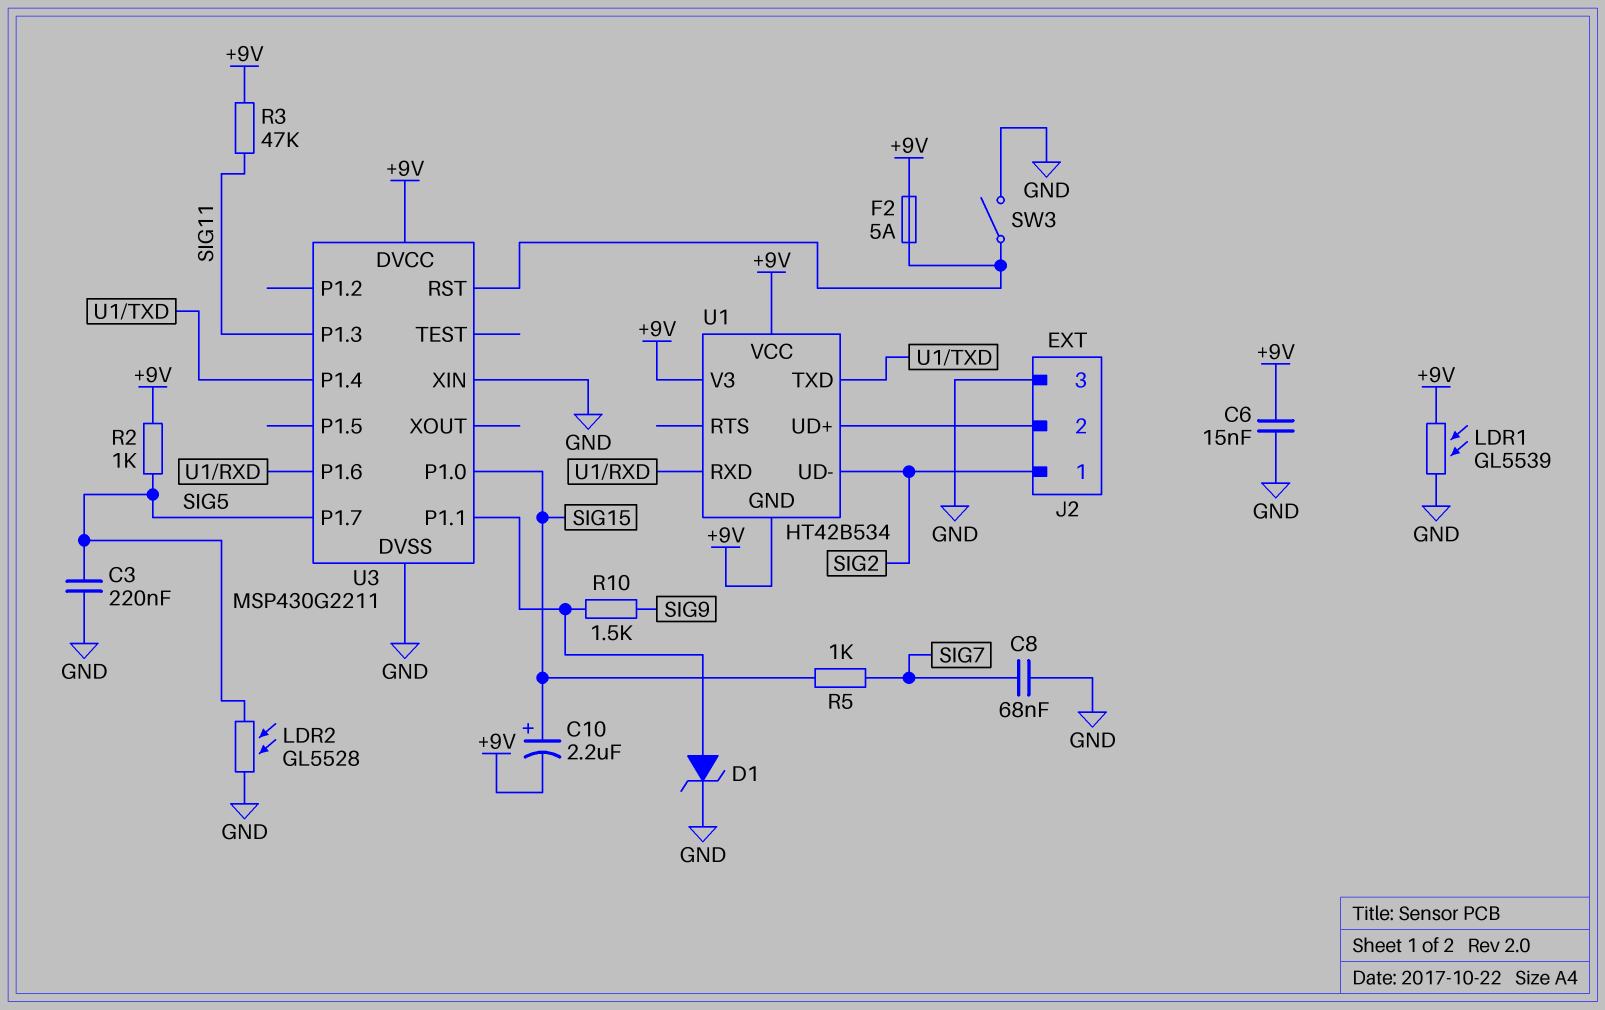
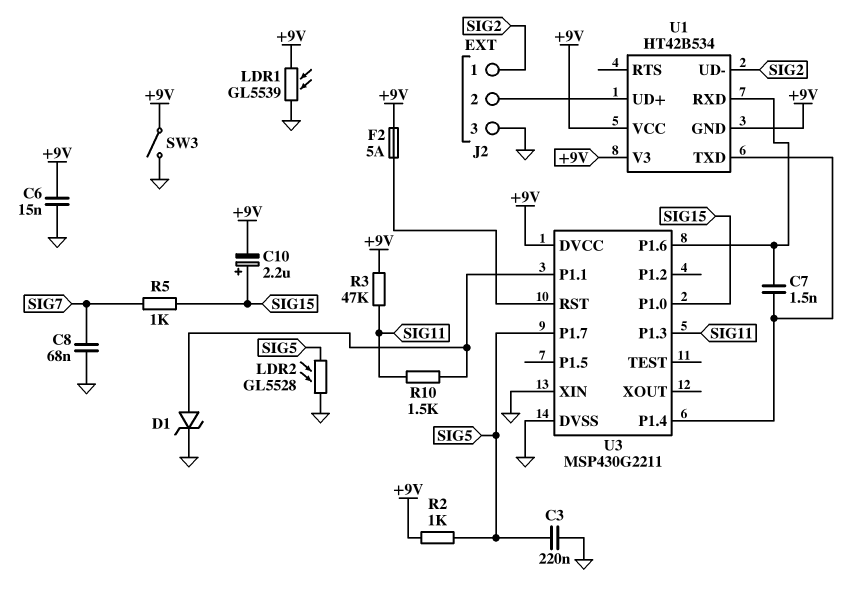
C7: none -> 1.5nF (U1/RXD, U1/TXD)
R10: 1.5k (SIG9, U3/P1.1) -> 1.5k (SIG11, U3/P1.1)
SW3: switch (GND, U3/RST) -> switch (+9V, GND)

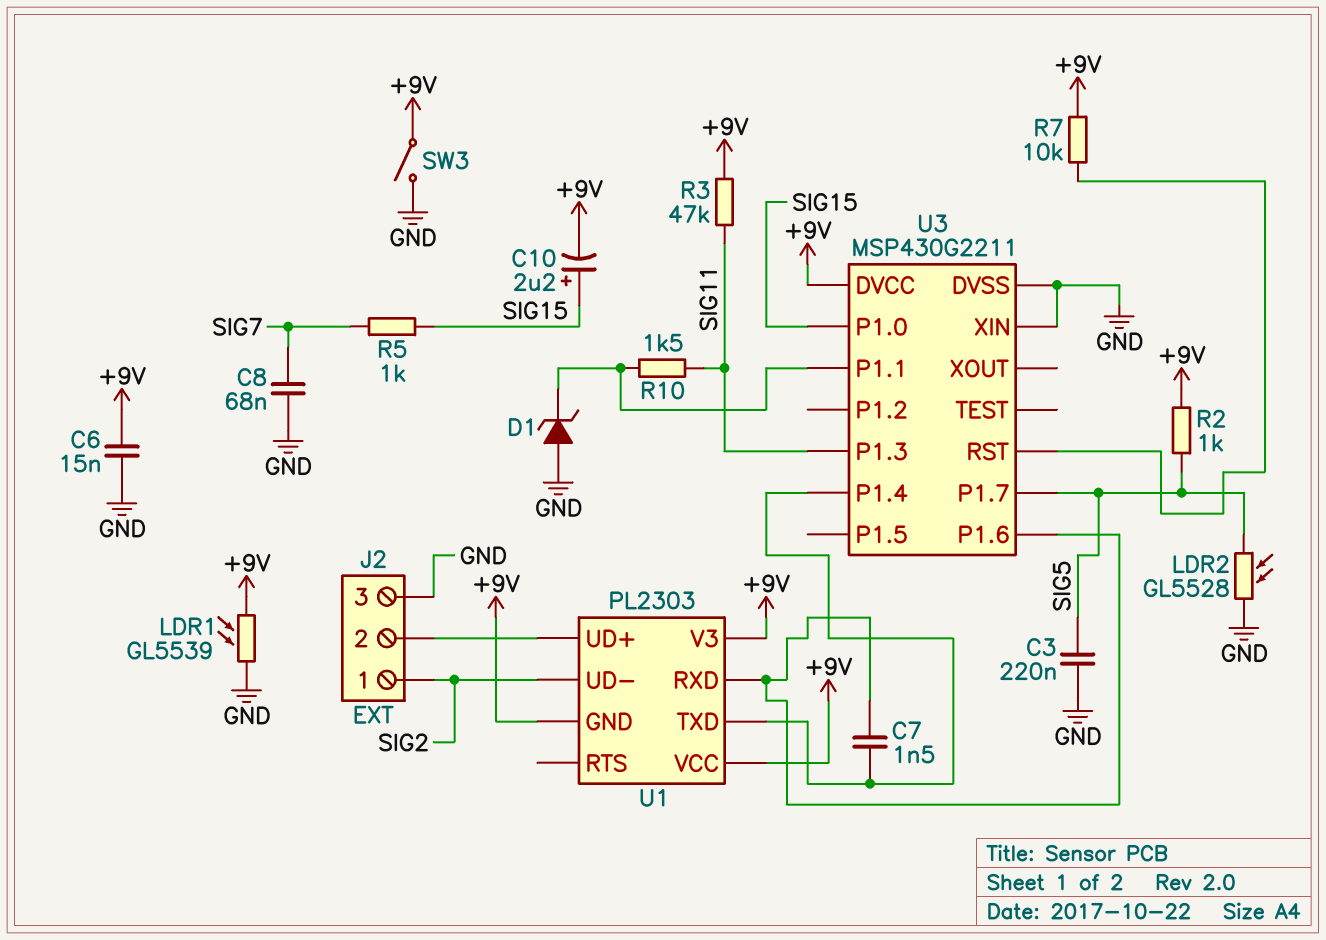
D1: zener (A U3/P1.1, K GND) -> zener (A GND, K U3/P1.1)
F2: 5A (+9V, U3/RST) -> none
R7: none -> 10k (+9V, U3/RST)
U1: HT42B534 -> PL2303

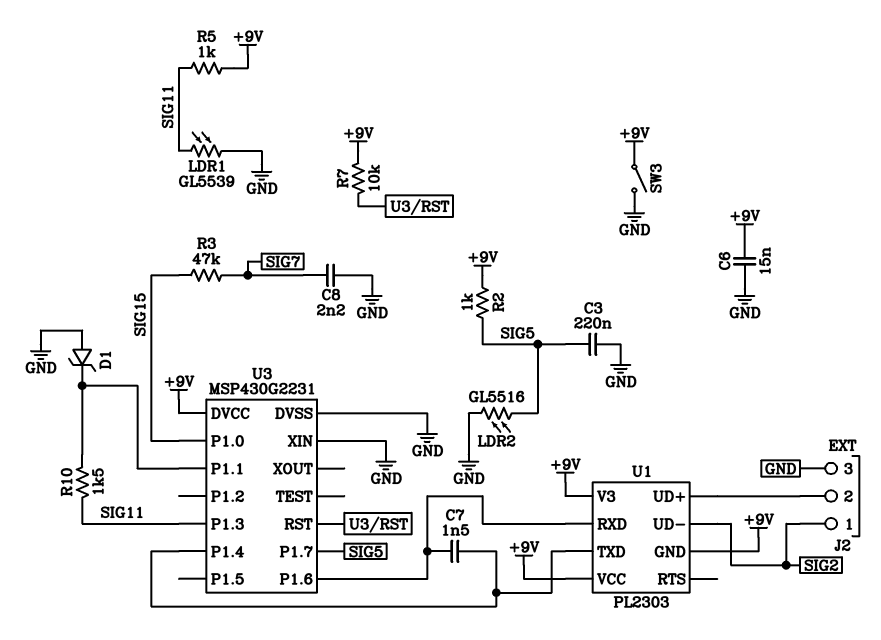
C8: 68nF (GND, SIG7) -> 2.2nF (GND, SIG7)
C10: 2.2uF (plus SIG15, minus +9V) -> none
LDR1: GL5539 (+9V, GND) -> GL5539 (GND, SIG11)
LDR2: GL5528 (GND, SIG5) -> GL5516 (GND, SIG5)
R3: 47k (+9V, SIG11) -> 47k (SIG7, SIG15)
R5: 1k (SIG7, SIG15) -> 1k (+9V, SIG11)
U3: MSP430G2211 -> MSP430G2231

